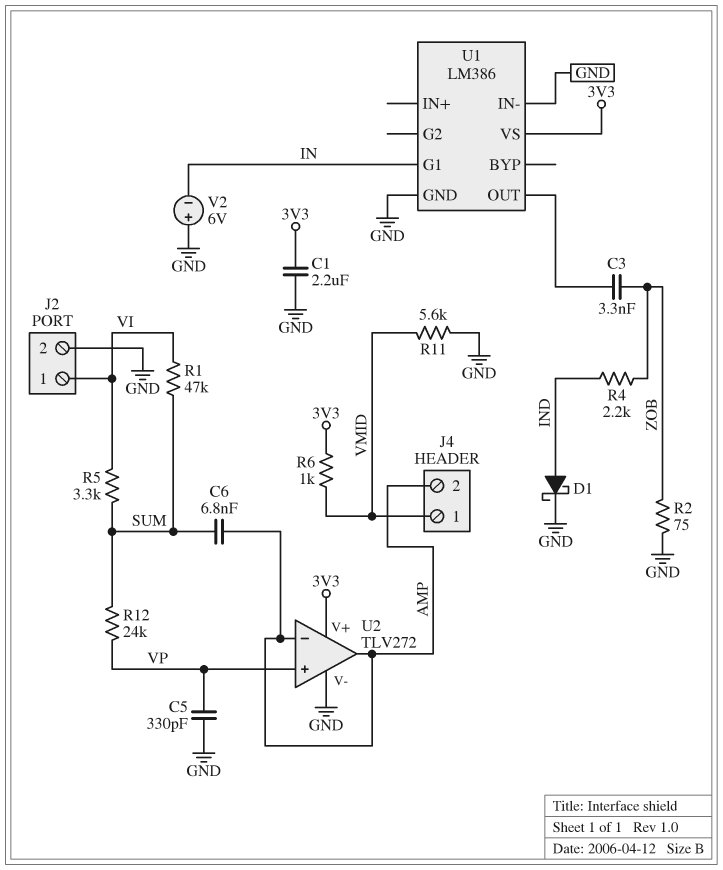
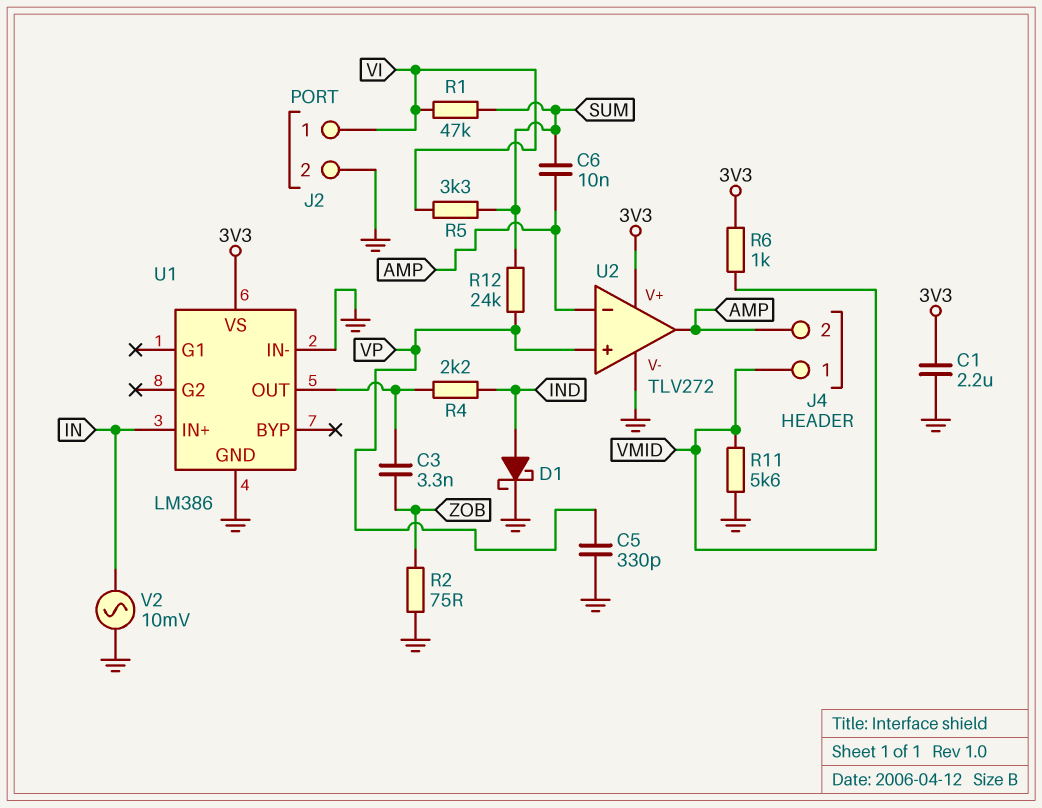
C6: 6.8nF (AMP, SUM) -> 10nF (AMP, SUM)
R4: 2.2k (IND, ZOB) -> 2.2k (IND, U1/OUT)
U1 pin G1: IN -> none
U1 pin IN+: none -> IN
V2: 6V (plus GND, minus IN) -> AC 10mV (GND, IN)

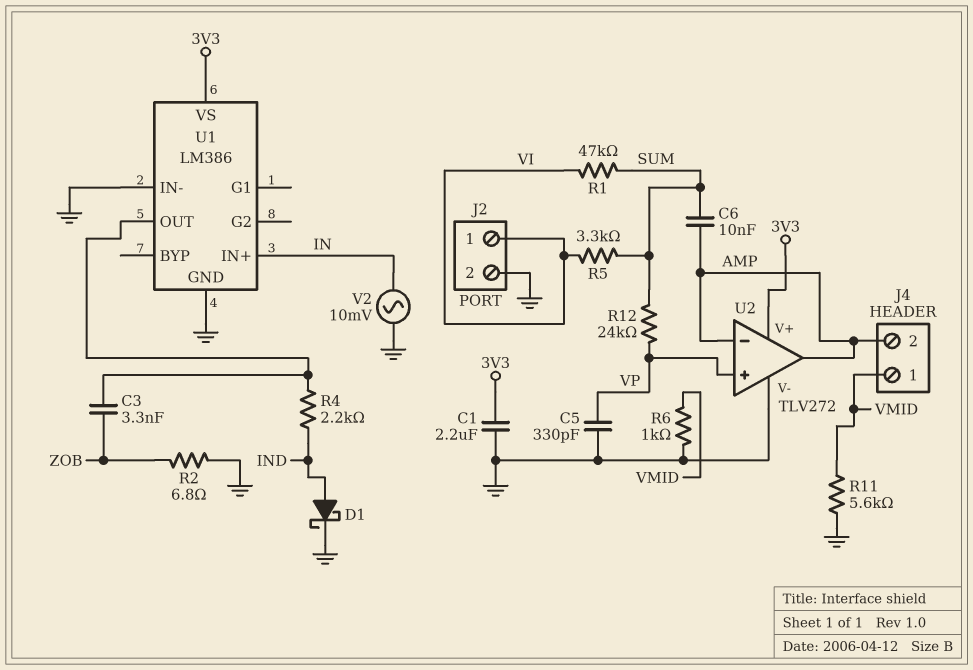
R2: 75 (GND, ZOB) -> 6.8 (GND, ZOB)
R6: 1k (3V3, VMID) -> 1k (GND, VMID)

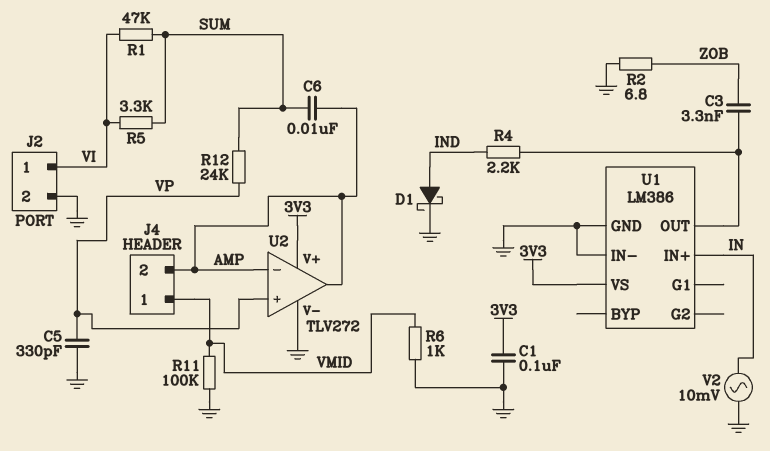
C1: 2.2uF (3V3, GND) -> 100nF (3V3, GND)
R11: 5.6k (GND, VMID) -> 100k (GND, VMID)

